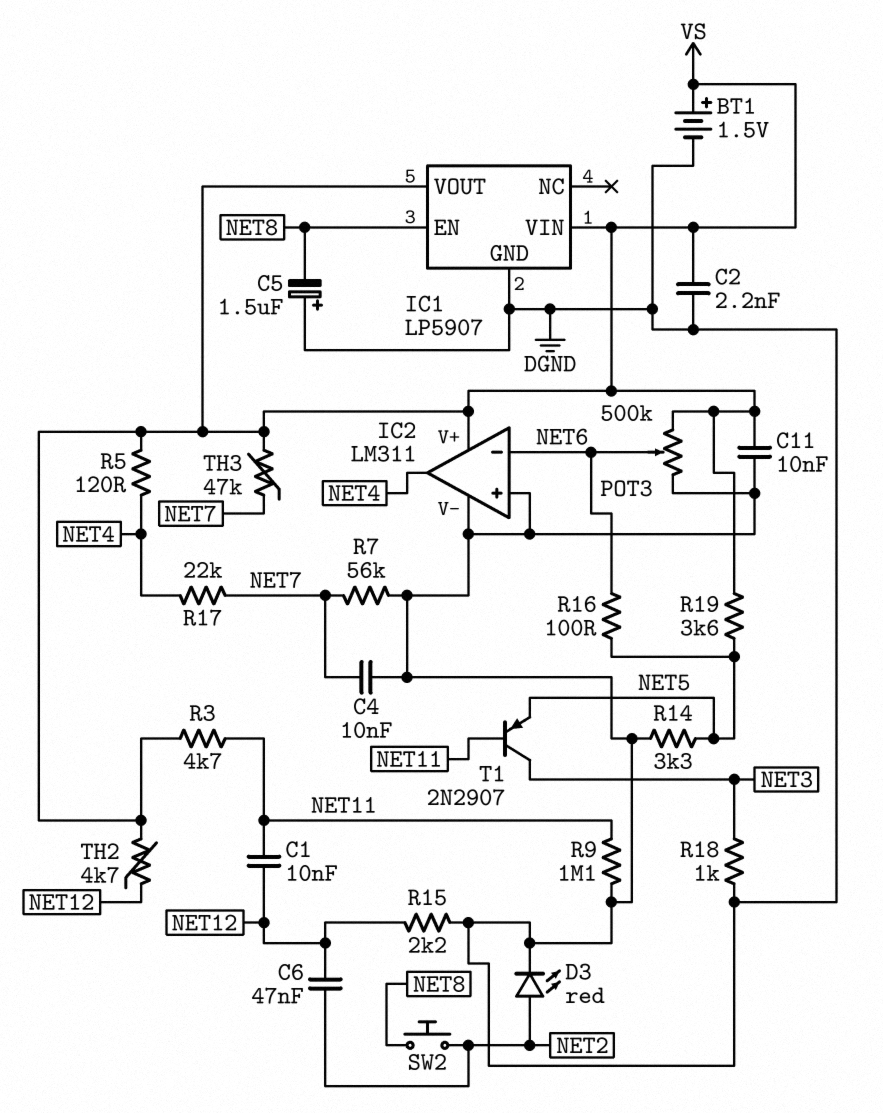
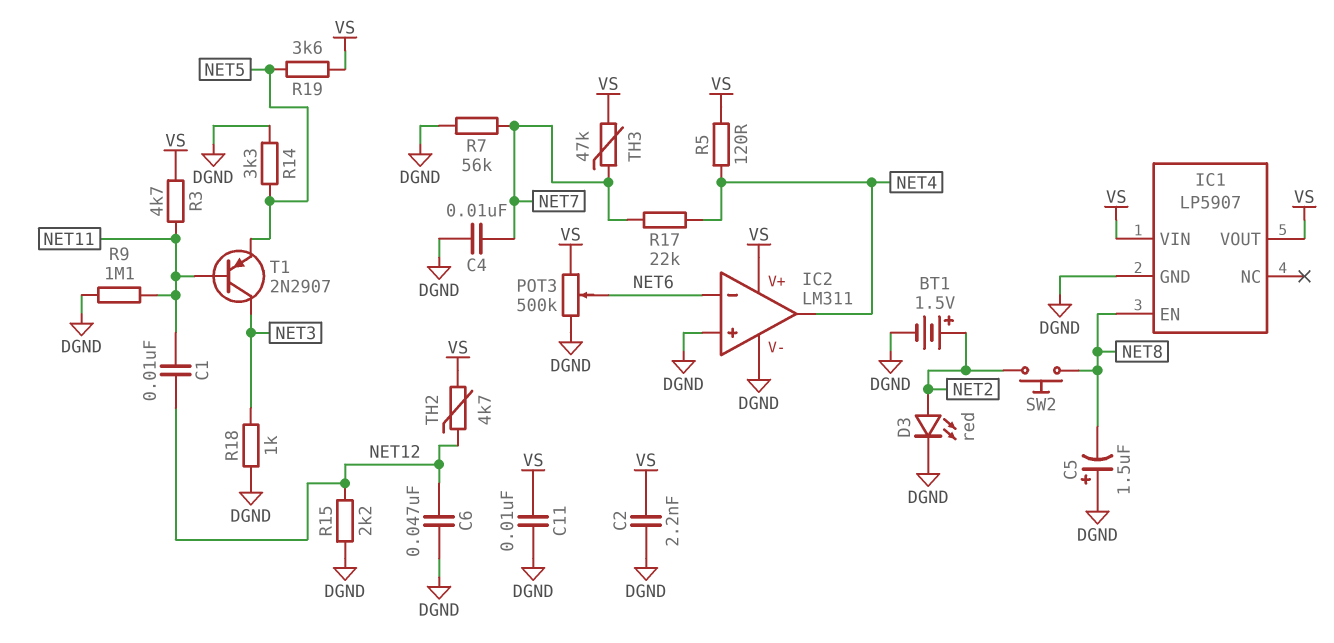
BT1: 1.5V (plus VS, minus DGND) -> 1.5V (plus NET2, minus DGND)
C6: 47nF (NET2, NET12) -> 47nF (DGND, NET12)
R16: 100 (NET5, NET6) -> none

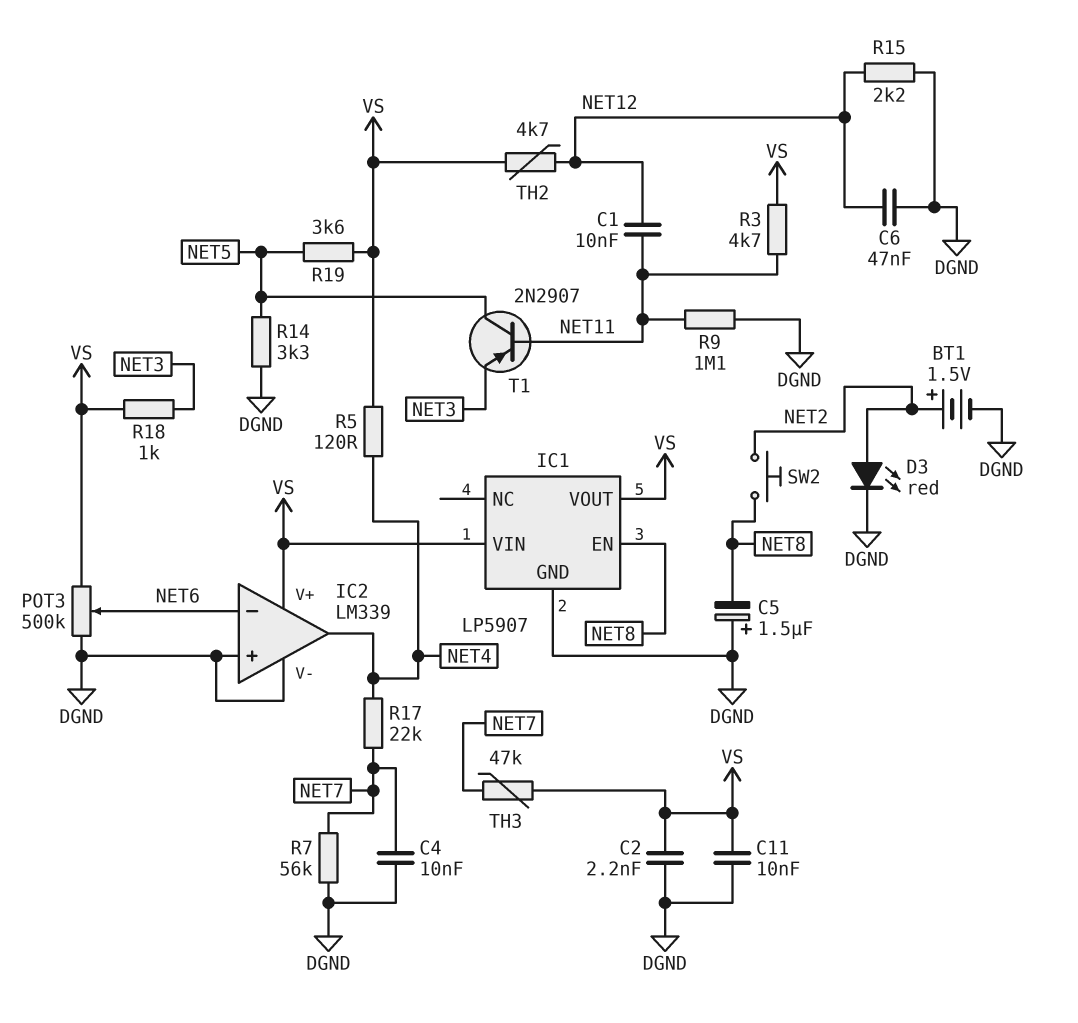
IC2: LM311 -> LM339
R18: 1k (DGND, NET3) -> 1k (NET3, VS)
T1: PNP 2N2907 (B NET11, C NET3, E NET5) -> PNP 2N2907 (B NET11, C NET5, E NET3)

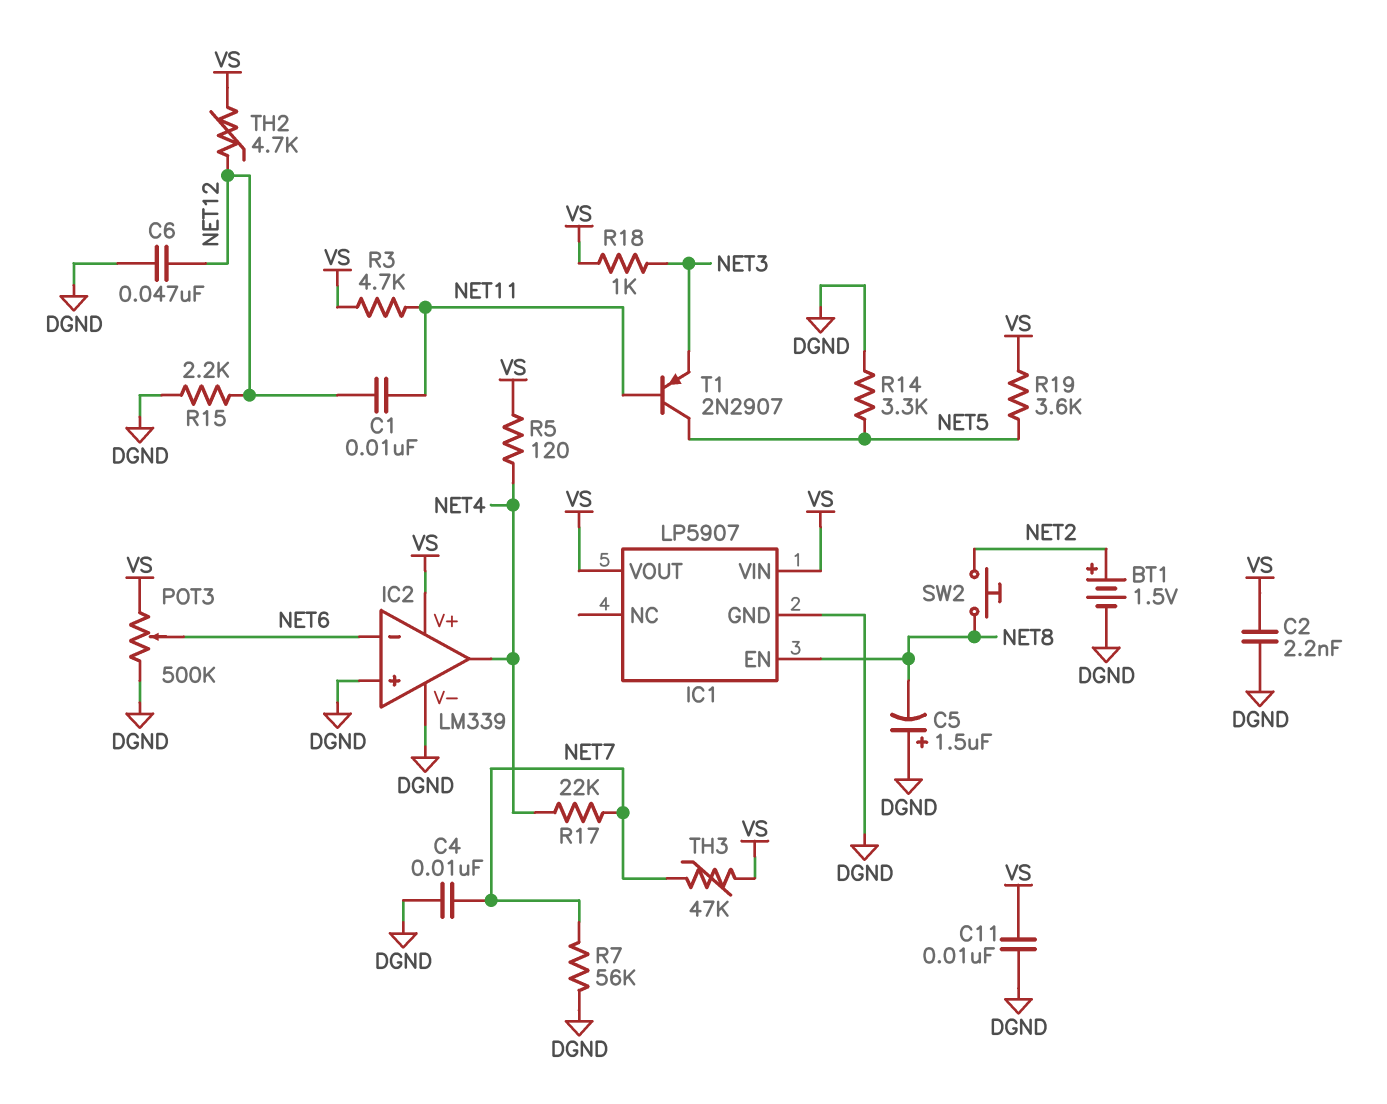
D3: LED red (A NET2, K DGND) -> none
R9: 1.1M (DGND, NET11) -> none

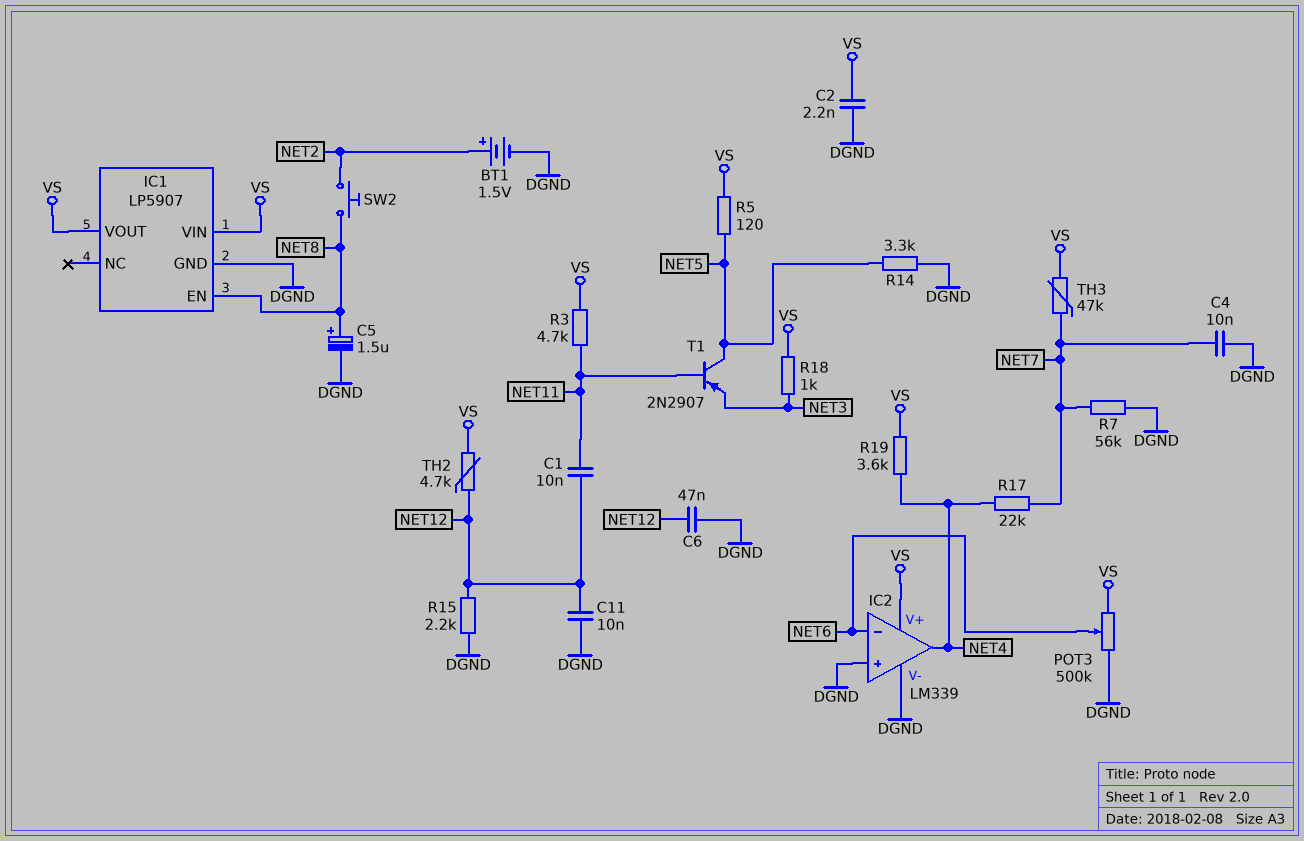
C5: 1.5uF (plus DGND, minus NET8) -> 1.5uF (plus NET8, minus DGND)
C11: 10nF (DGND, VS) -> 10nF (DGND, NET12)
R5: 120 (NET4, VS) -> 120 (NET5, VS)
R19: 3.6k (NET5, VS) -> 3.6k (NET4, VS)

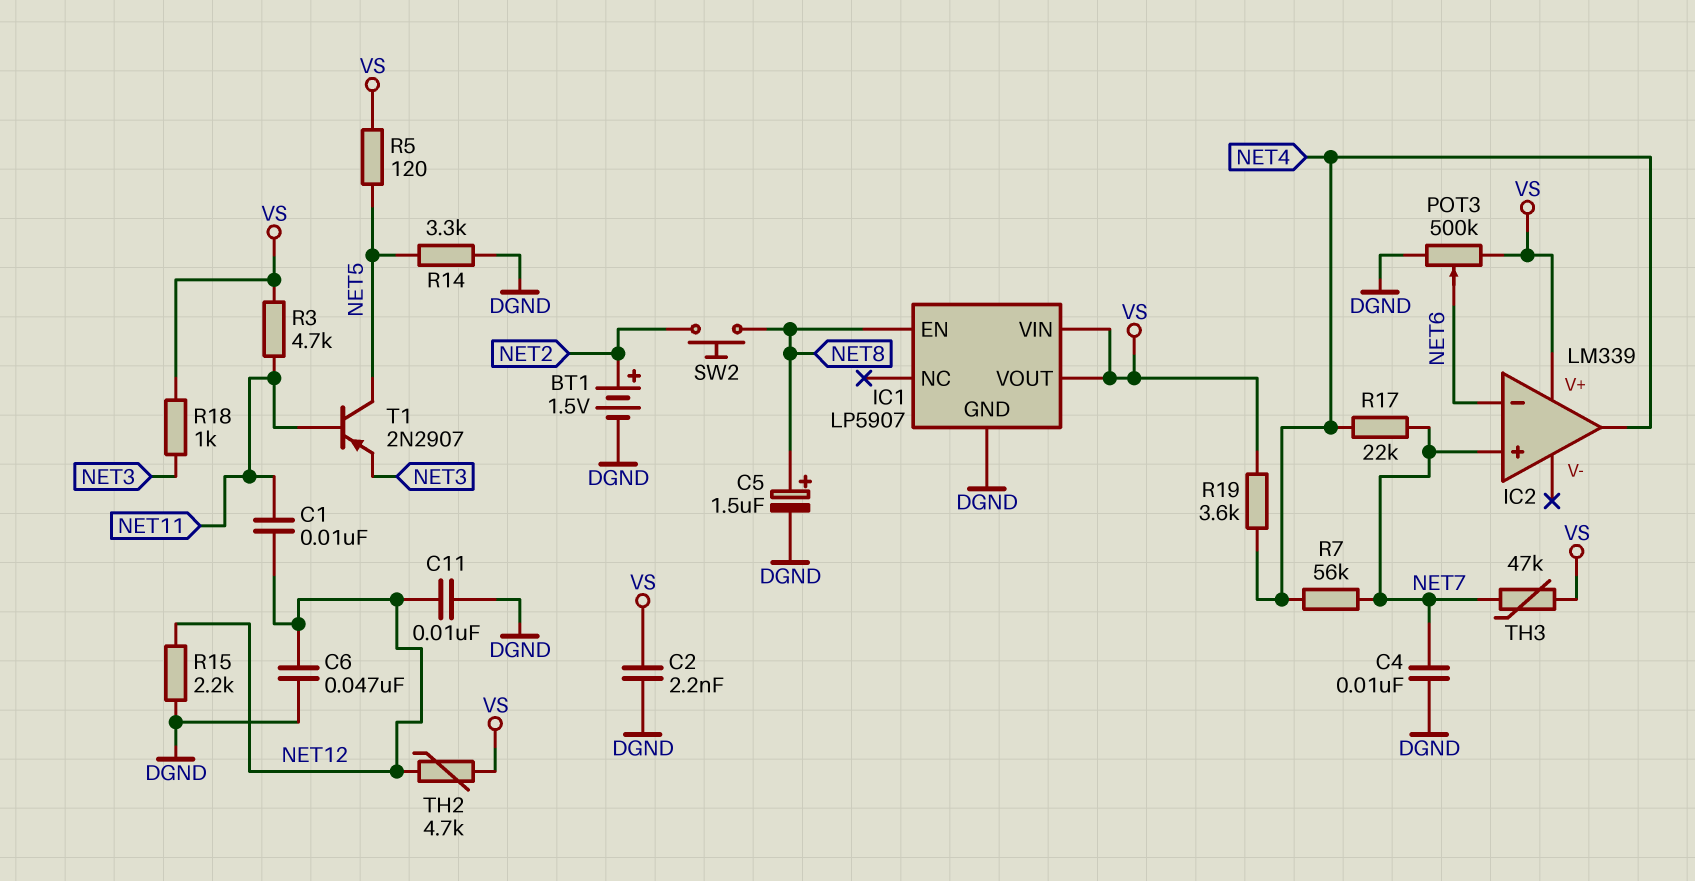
IC2 pin V-: DGND -> none
IC2 pin in+: DGND -> NET7
R7: 56k (DGND, NET7) -> 56k (NET4, NET7)

